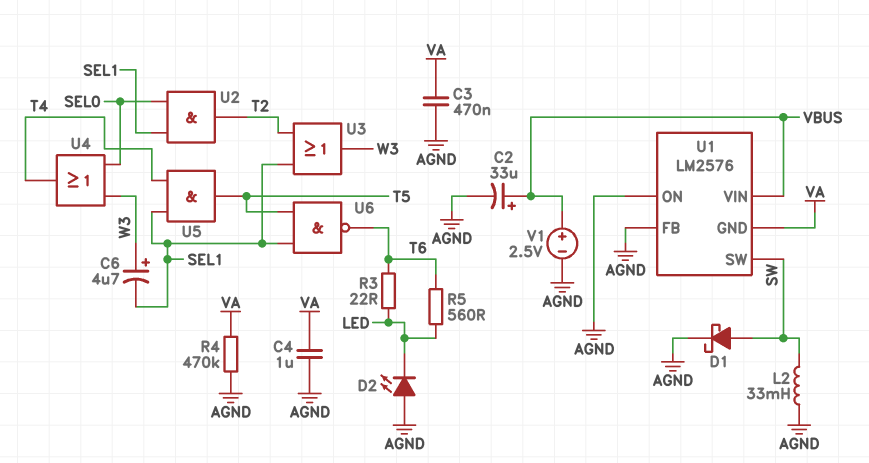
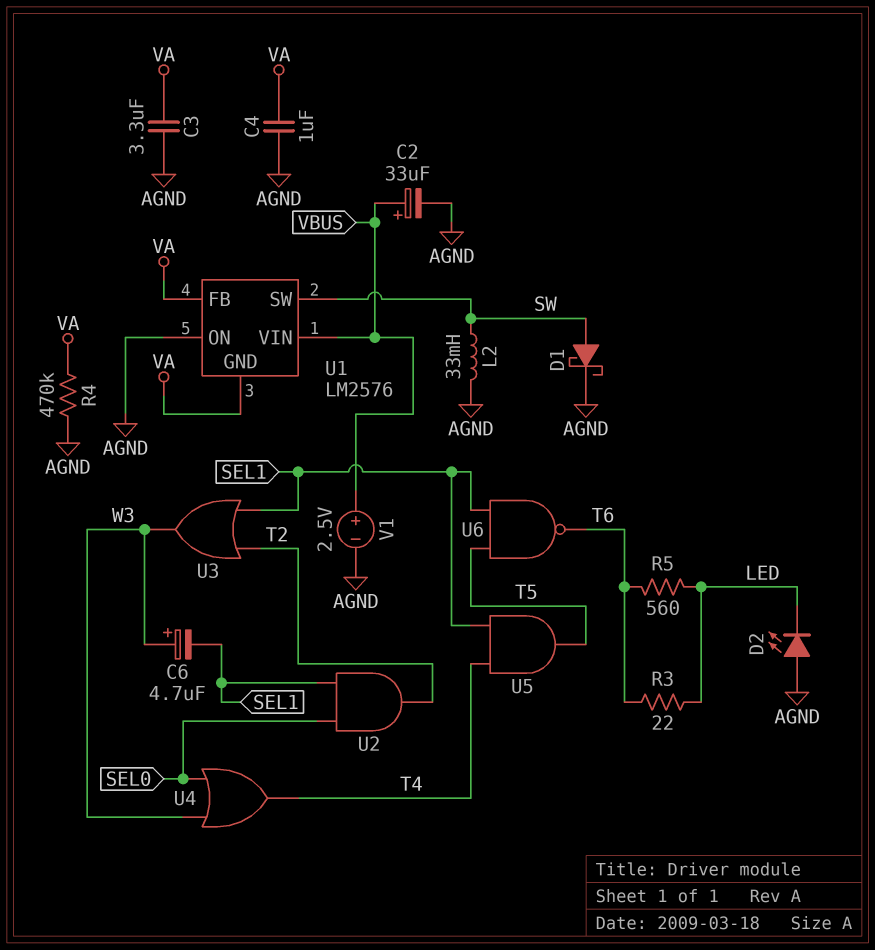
C3: 470nF (AGND, VA) -> 3.3uF (AGND, VA)
U1 pin FB: AGND -> VA

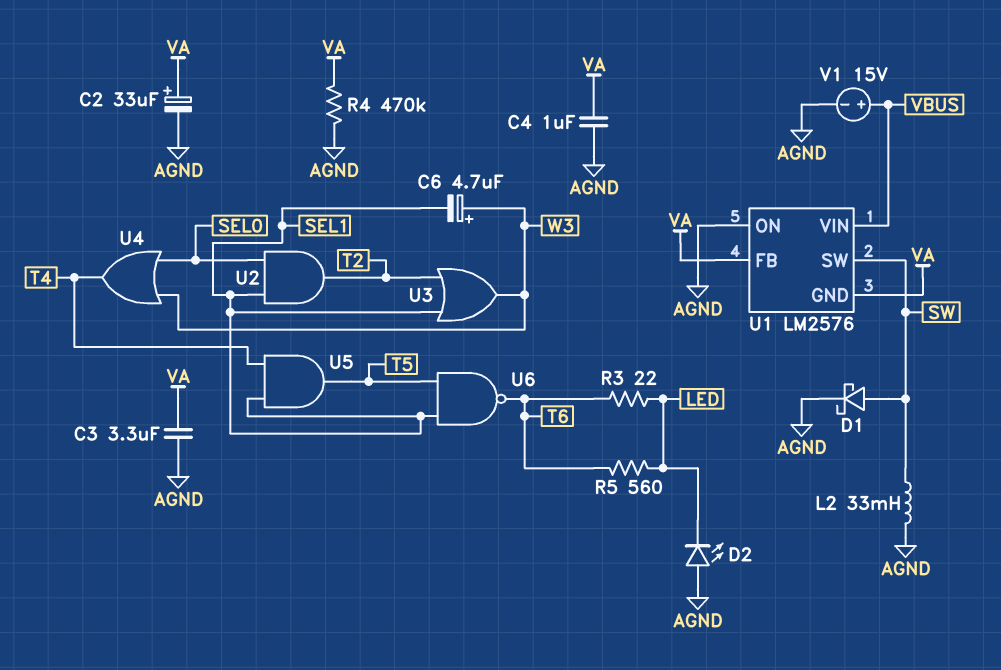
C2: 33uF (plus VBUS, minus AGND) -> 33uF (plus VA, minus AGND)
V1: 2.5V (plus VBUS, minus AGND) -> 15V (plus VBUS, minus AGND)

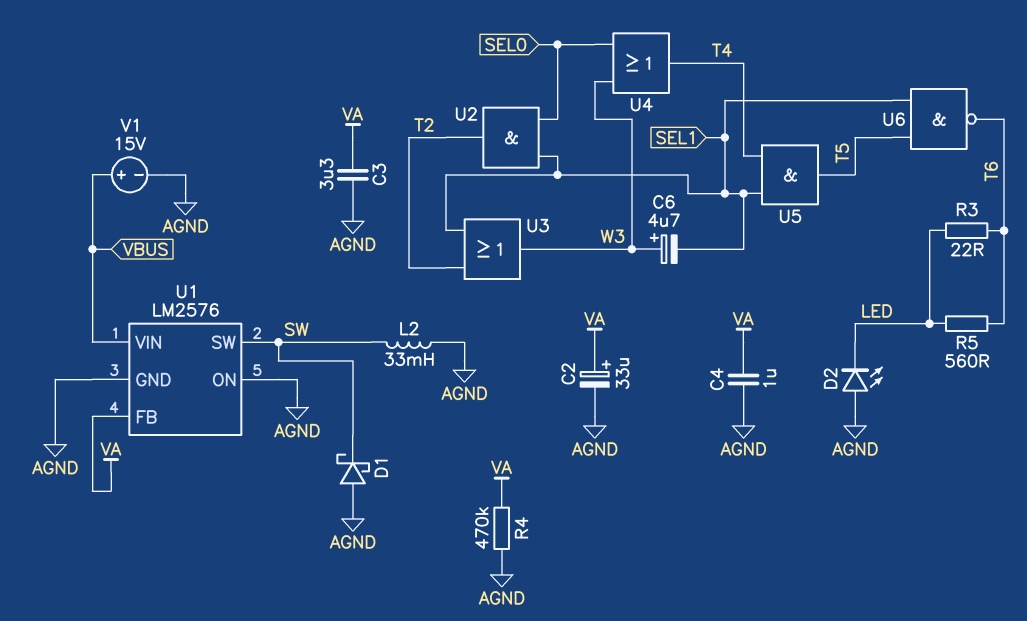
D1: schottky (A SW, K AGND) -> schottky (A AGND, K SW)
U1 pin GND: VA -> AGND

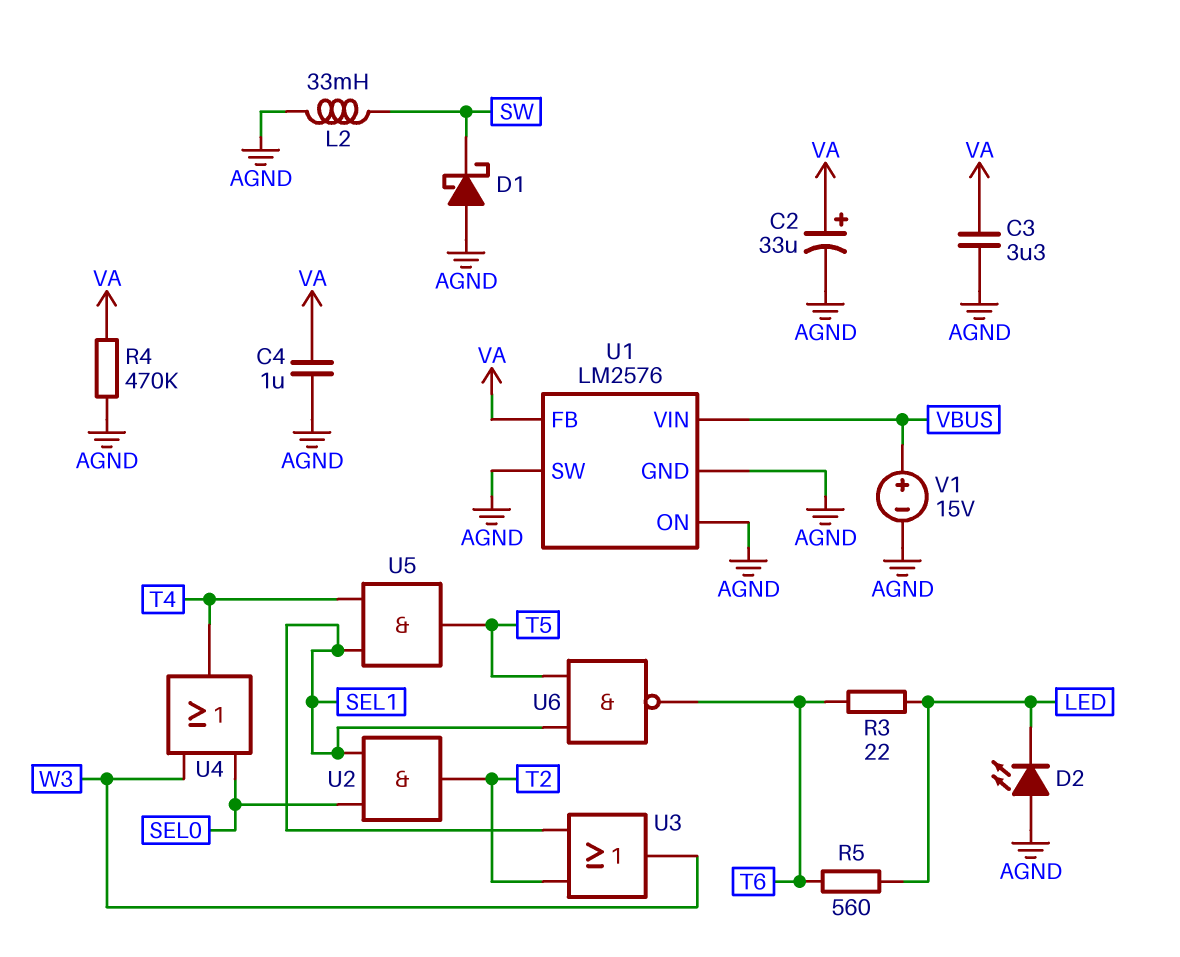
C6: 4.7uF (plus W3, minus SEL1) -> none
U1 pin SW: SW -> AGND

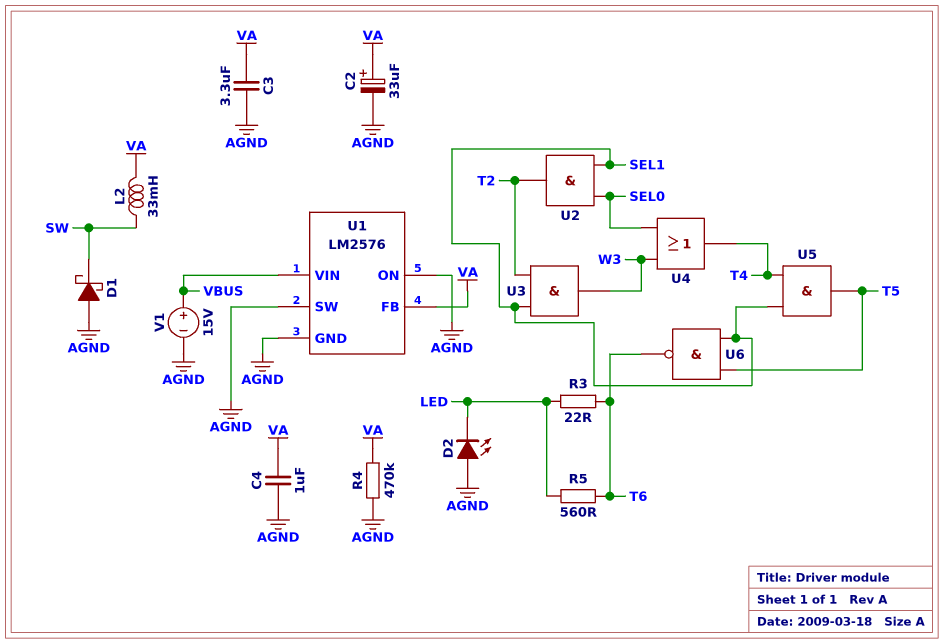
L2: 33mH (AGND, SW) -> 33mH (SW, VA)
U3: OR (in SEL1, in T2, out W3) -> AND (in SEL1, in T2, out W3)

